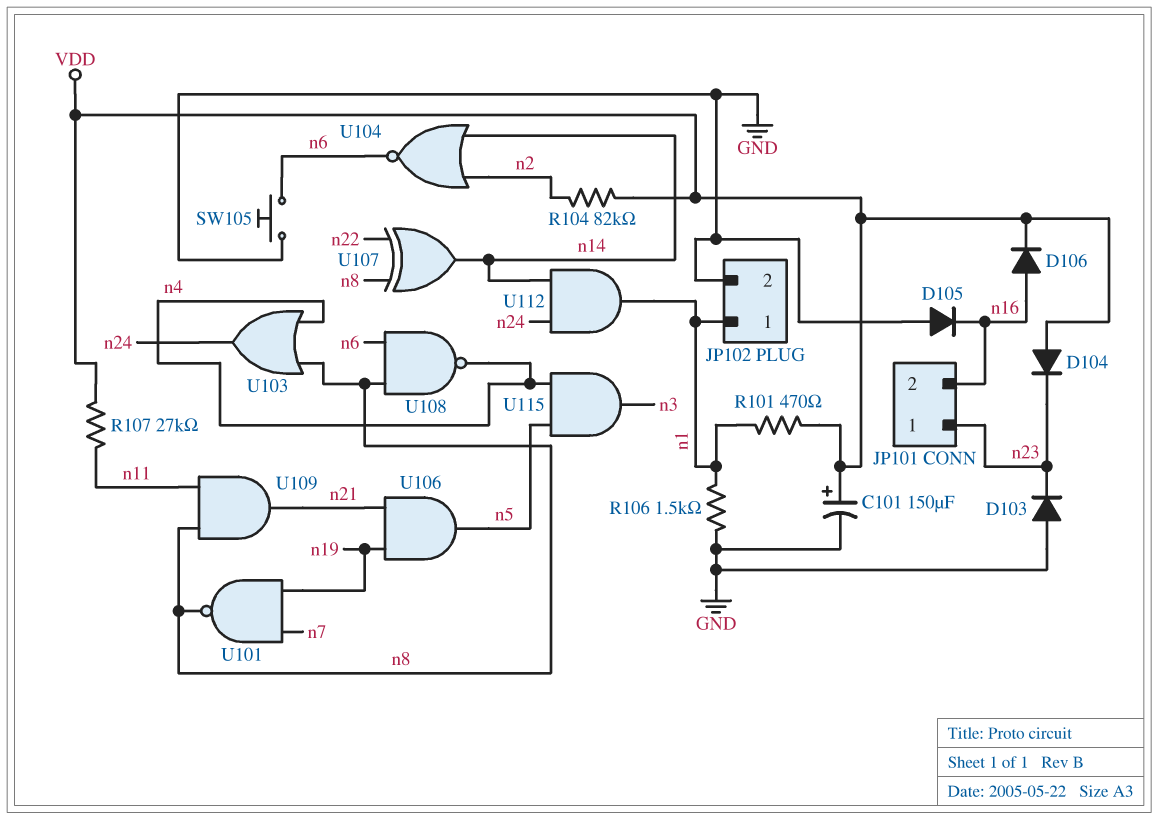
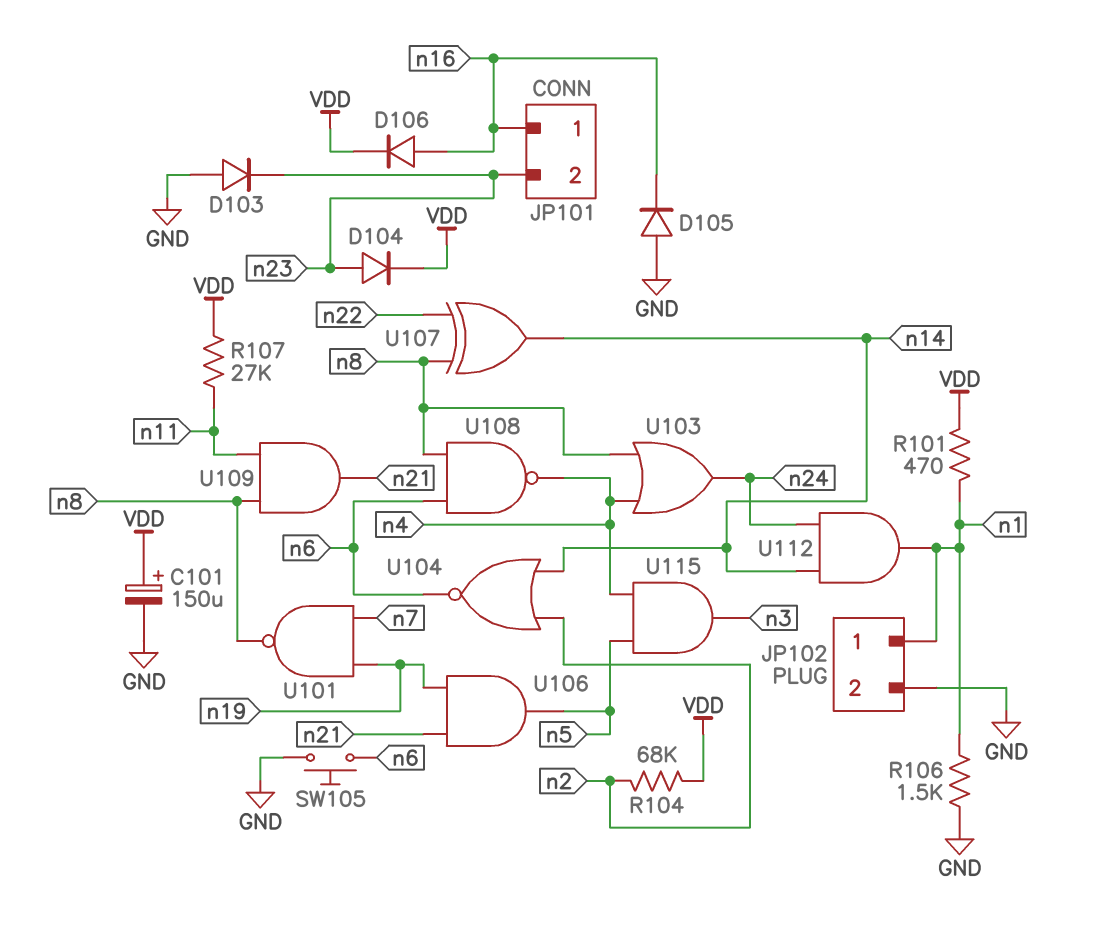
D104: diode (A VDD, K n23) -> diode (A n23, K VDD)
JP101 pin 1: n23 -> n16
JP101 pin 2: n16 -> n23
R104: 82k (VDD, n2) -> 68k (VDD, n2)

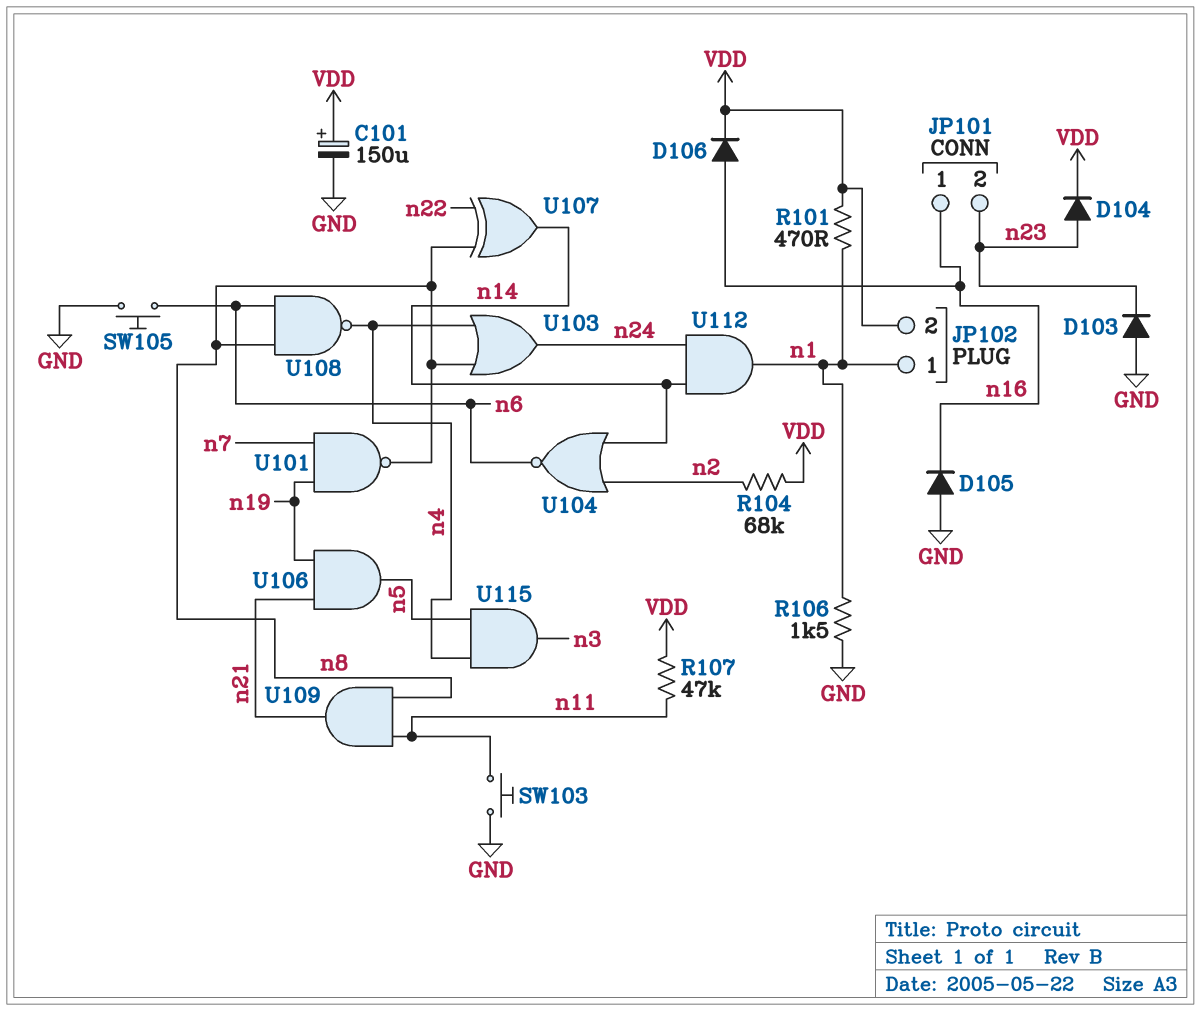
JP102 pin 2: GND -> VDD
R107: 27k (VDD, n11) -> 47k (VDD, n11)
SW103: none -> button (GND, n11)

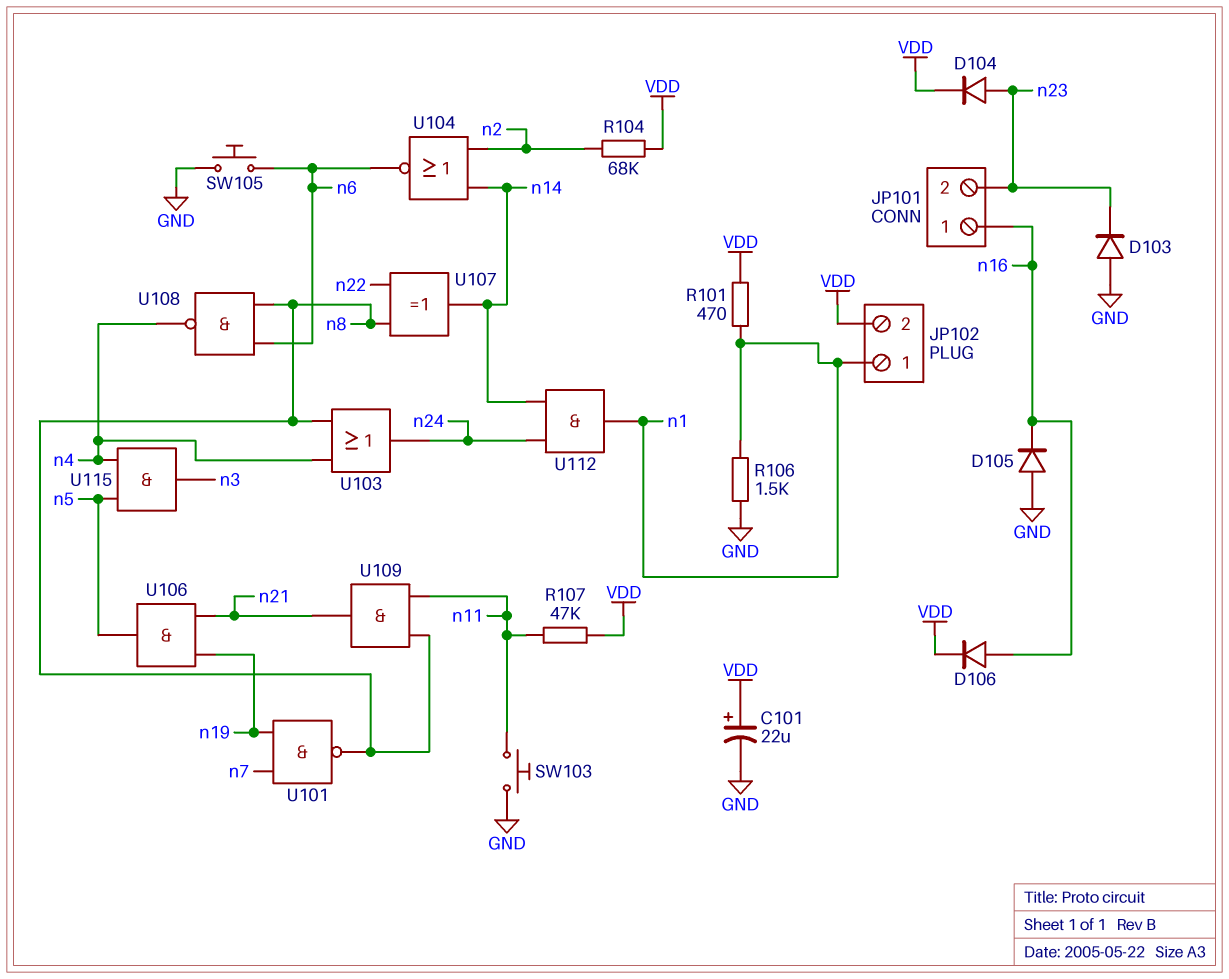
C101: 150uF (plus VDD, minus GND) -> 22uF (plus VDD, minus GND)

